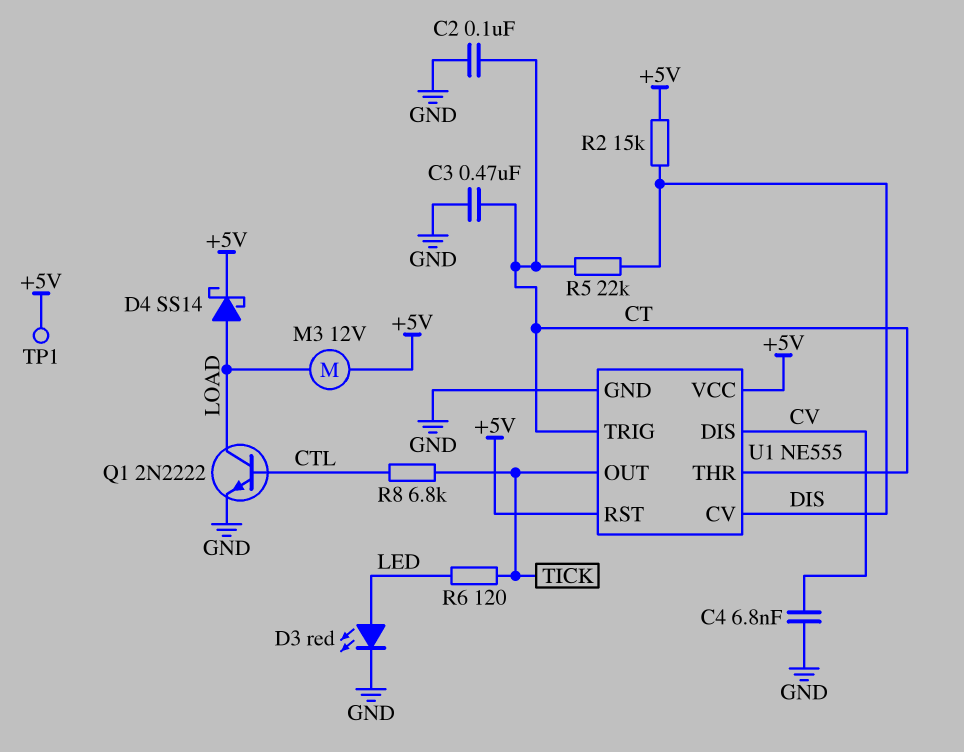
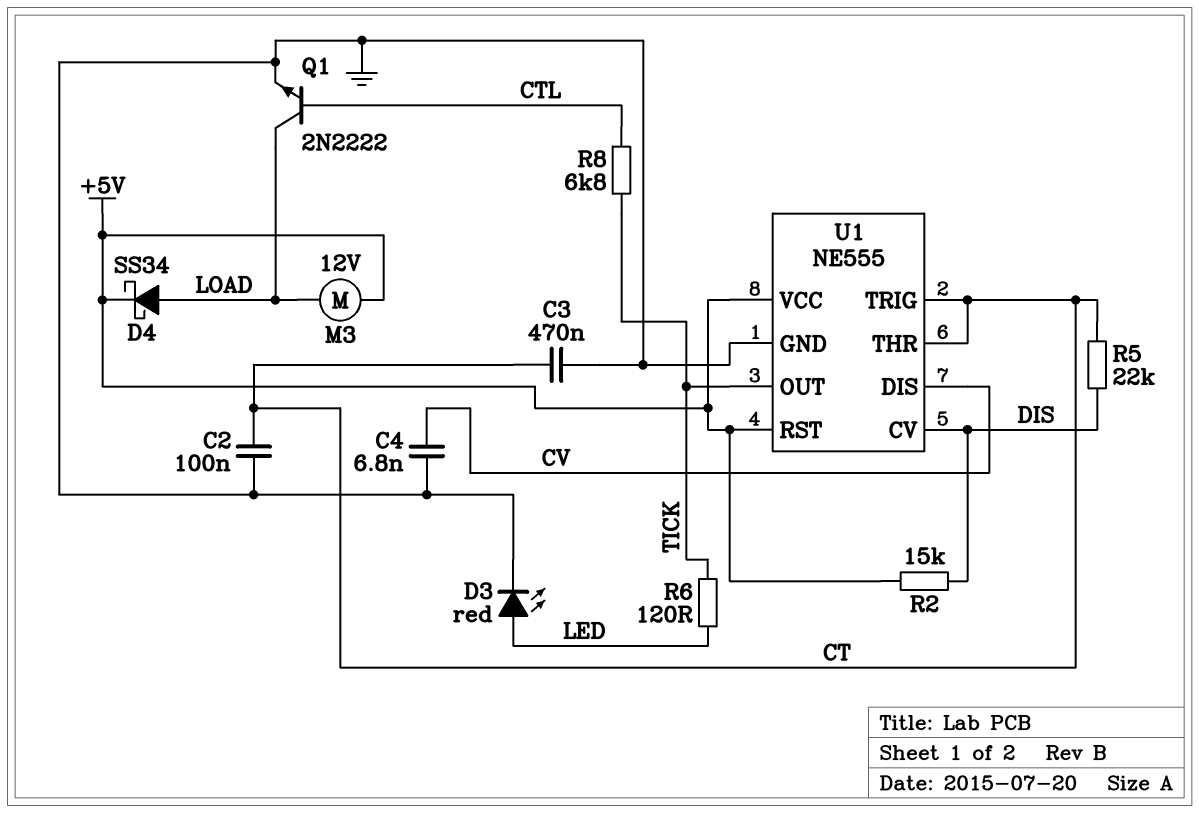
D4: schottky SS14 (A LOAD, K +5V) -> schottky SS34 (A LOAD, K +5V)
TP1: test point (+5V) -> none

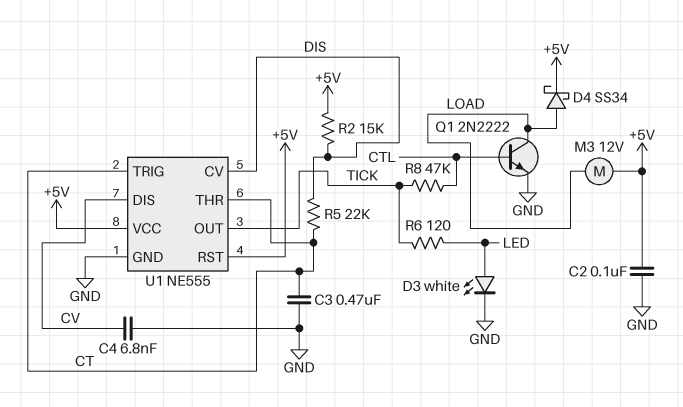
C2: 100nF (CT, GND) -> 100nF (+5V, GND)
D3: LED red (A LED, K GND) -> LED white (A LED, K GND)
R8: 6.8k (CTL, TICK) -> 47k (CTL, TICK)

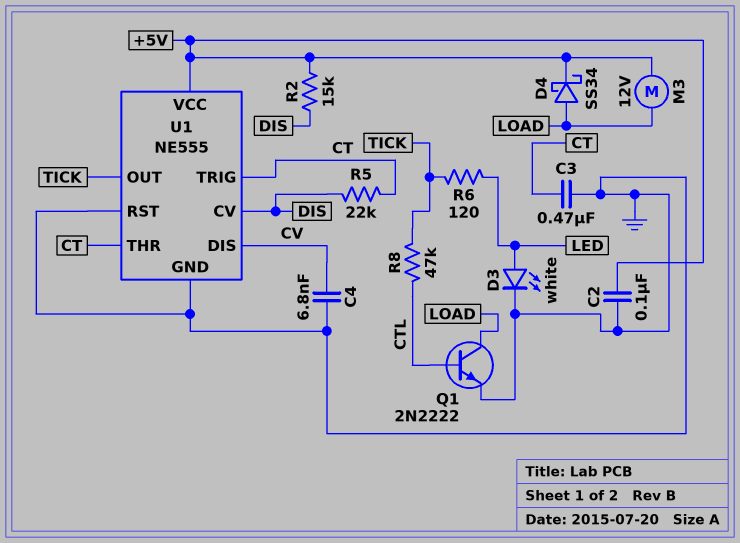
U1 pin RST: +5V -> GND

